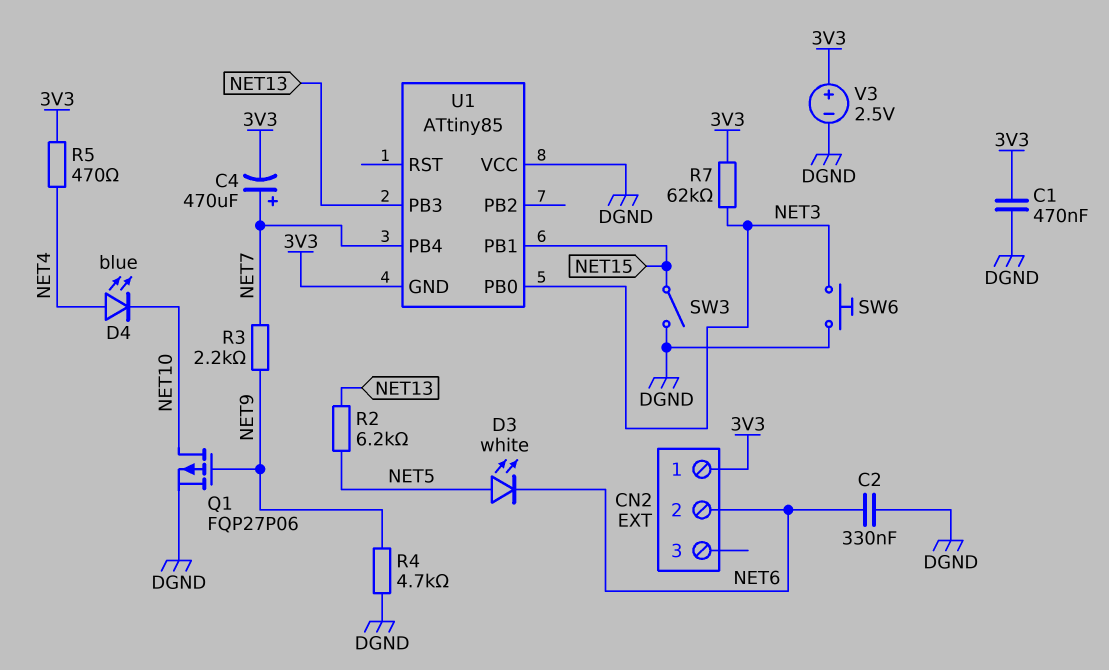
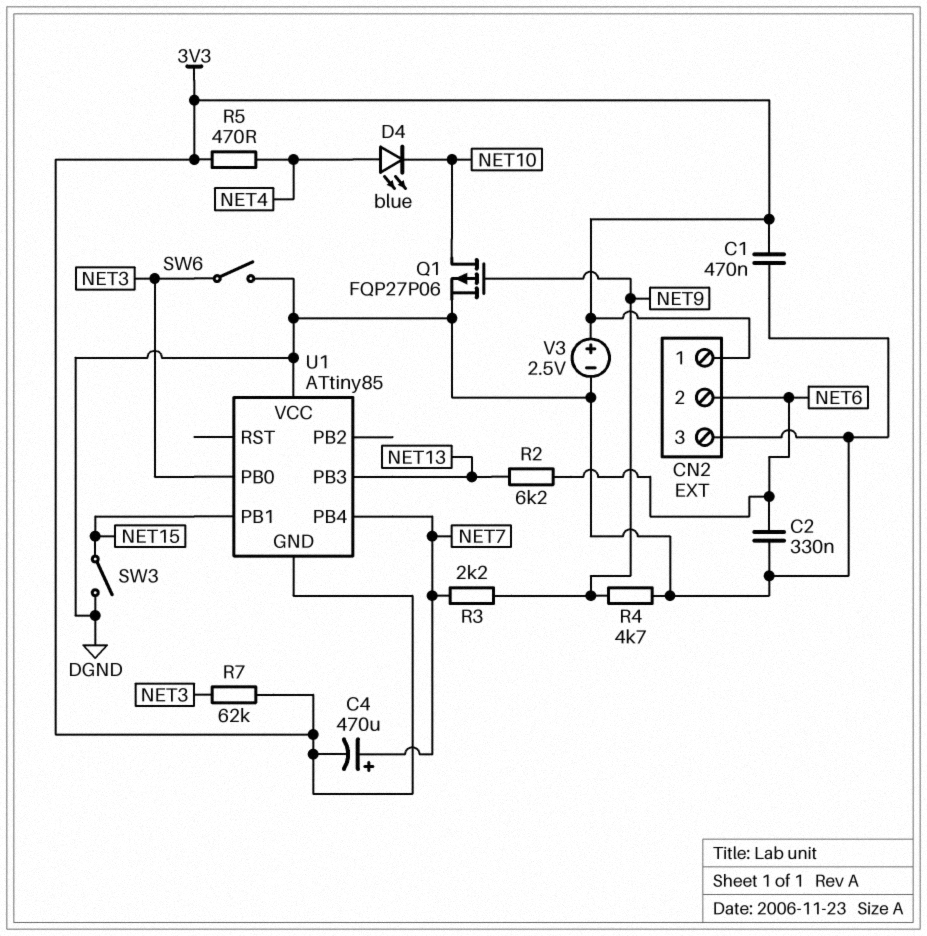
CN2 pin 3: none -> DGND
D3: LED white (A NET5, K NET6) -> none
R2: 6.2k (NET5, NET13) -> 6.2k (NET6, NET13)
SW6: button (DGND, NET3) -> switch (DGND, NET3)

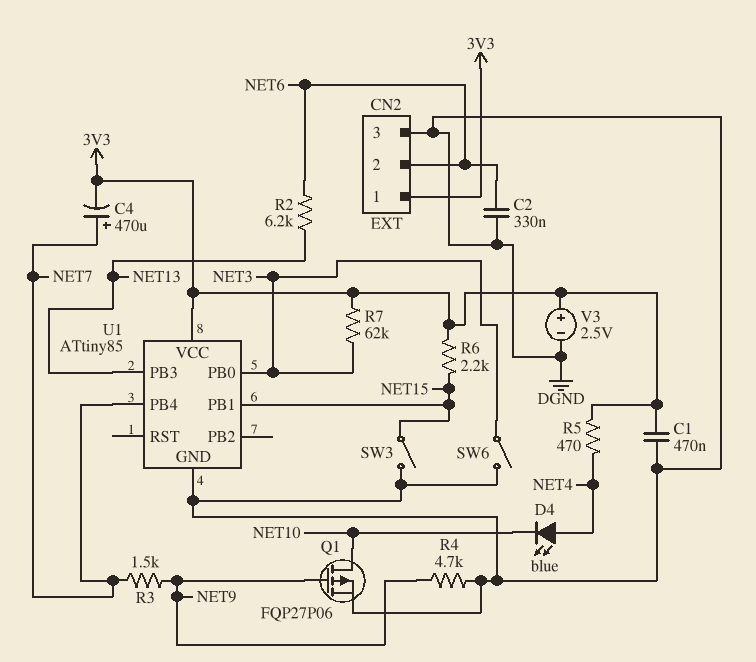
R3: 2.2k (NET7, NET9) -> 1.5k (NET7, NET9)
R6: none -> 2.2k (3V3, NET15)
U1 pin GND: 3V3 -> DGND
U1 pin VCC: DGND -> 3V3

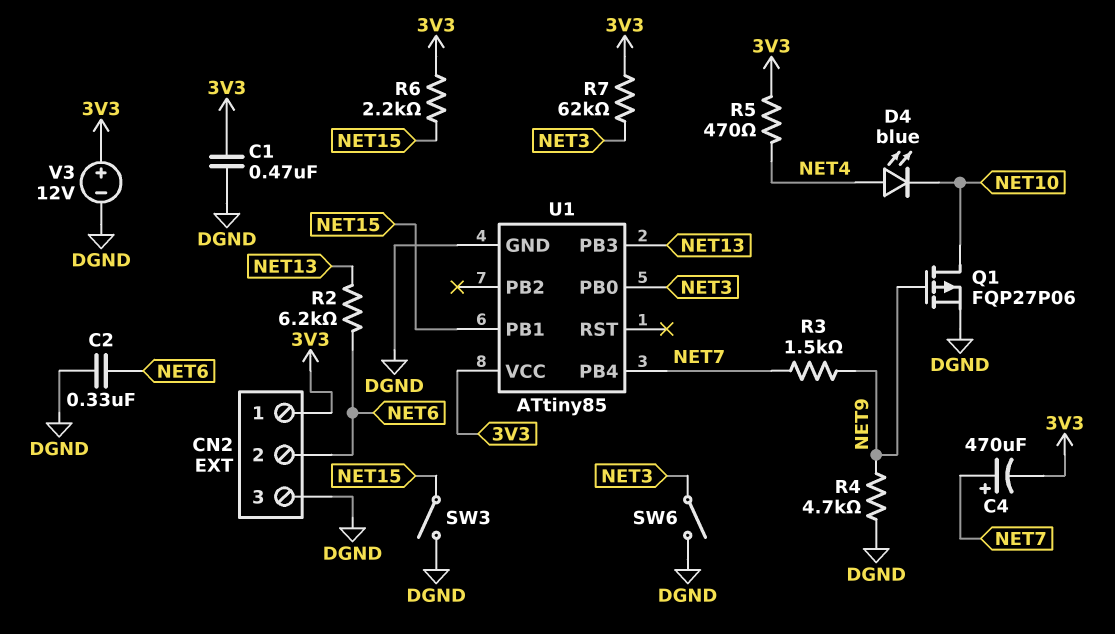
V3: 2.5V (plus 3V3, minus DGND) -> 12V (plus 3V3, minus DGND)

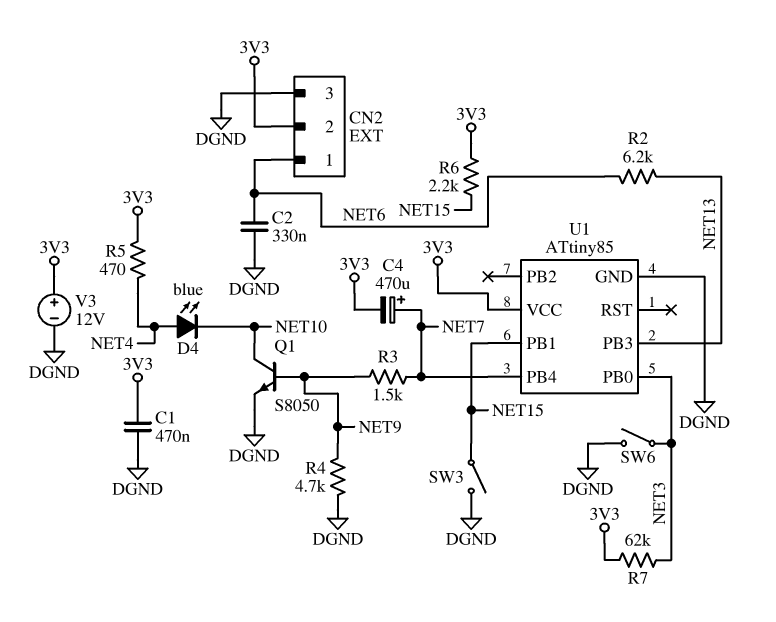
CN2 pin 1: 3V3 -> NET6
CN2 pin 2: NET6 -> 3V3
Q1: PMOS FQP27P06 (G NET9, D NET10, S DGND) -> NPN S8050 (B NET9, C NET10, E DGND)

